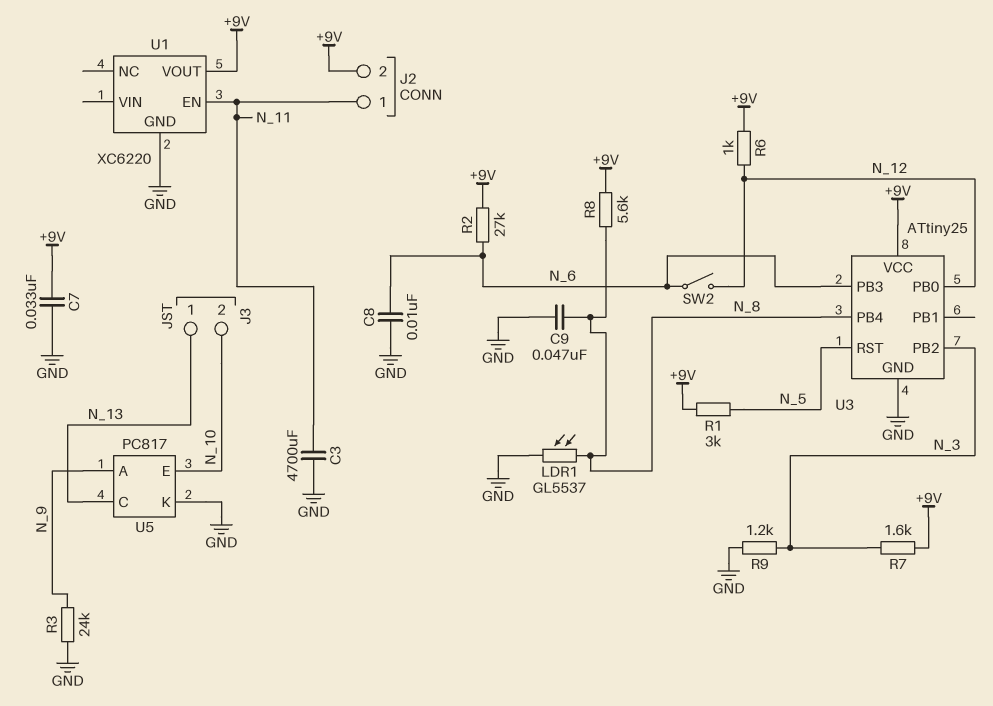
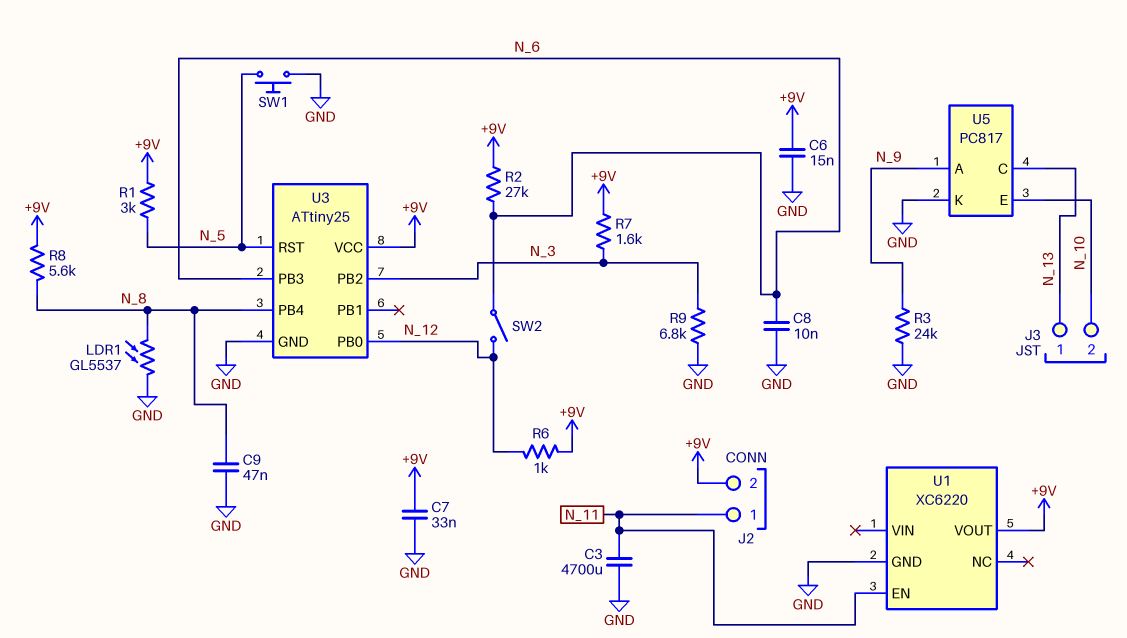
C6: none -> 15nF (+9V, GND)
R9: 1.2k (GND, N_3) -> 6.8k (GND, N_3)
SW1: none -> button (GND, N_5)

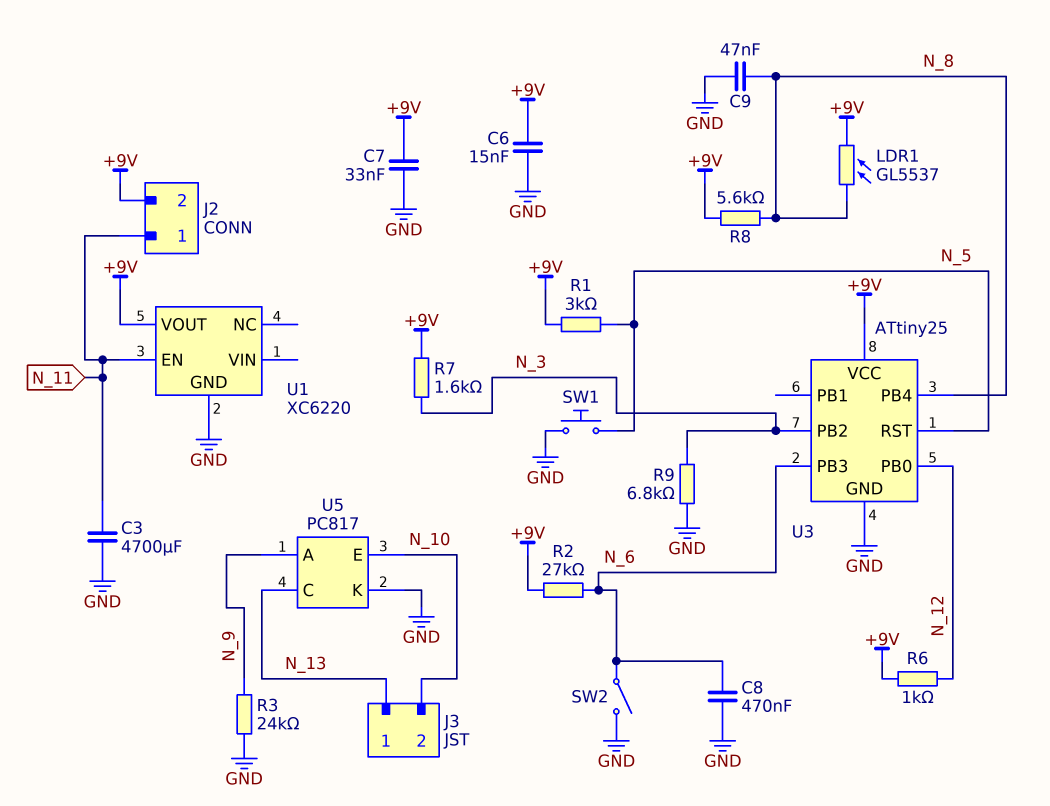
C8: 10nF (GND, N_6) -> 470nF (GND, N_6)
LDR1: GL5537 (GND, N_8) -> GL5537 (+9V, N_8)
SW2: switch (N_6, N_12) -> switch (GND, N_6)

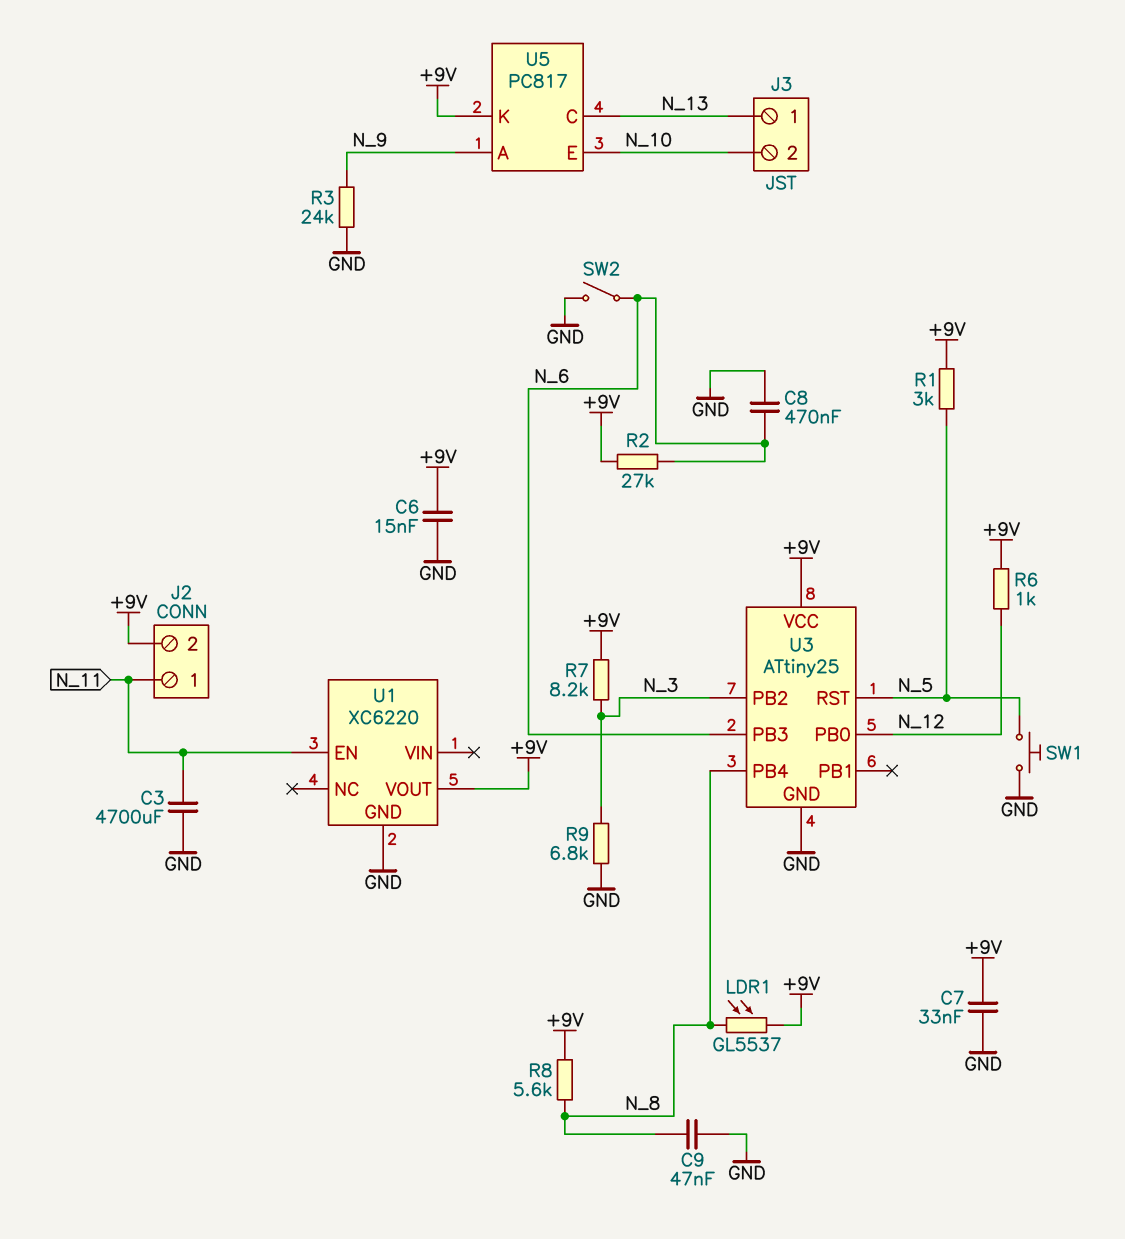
R7: 1.6k (+9V, N_3) -> 8.2k (+9V, N_3)
U5 pin K: GND -> +9V

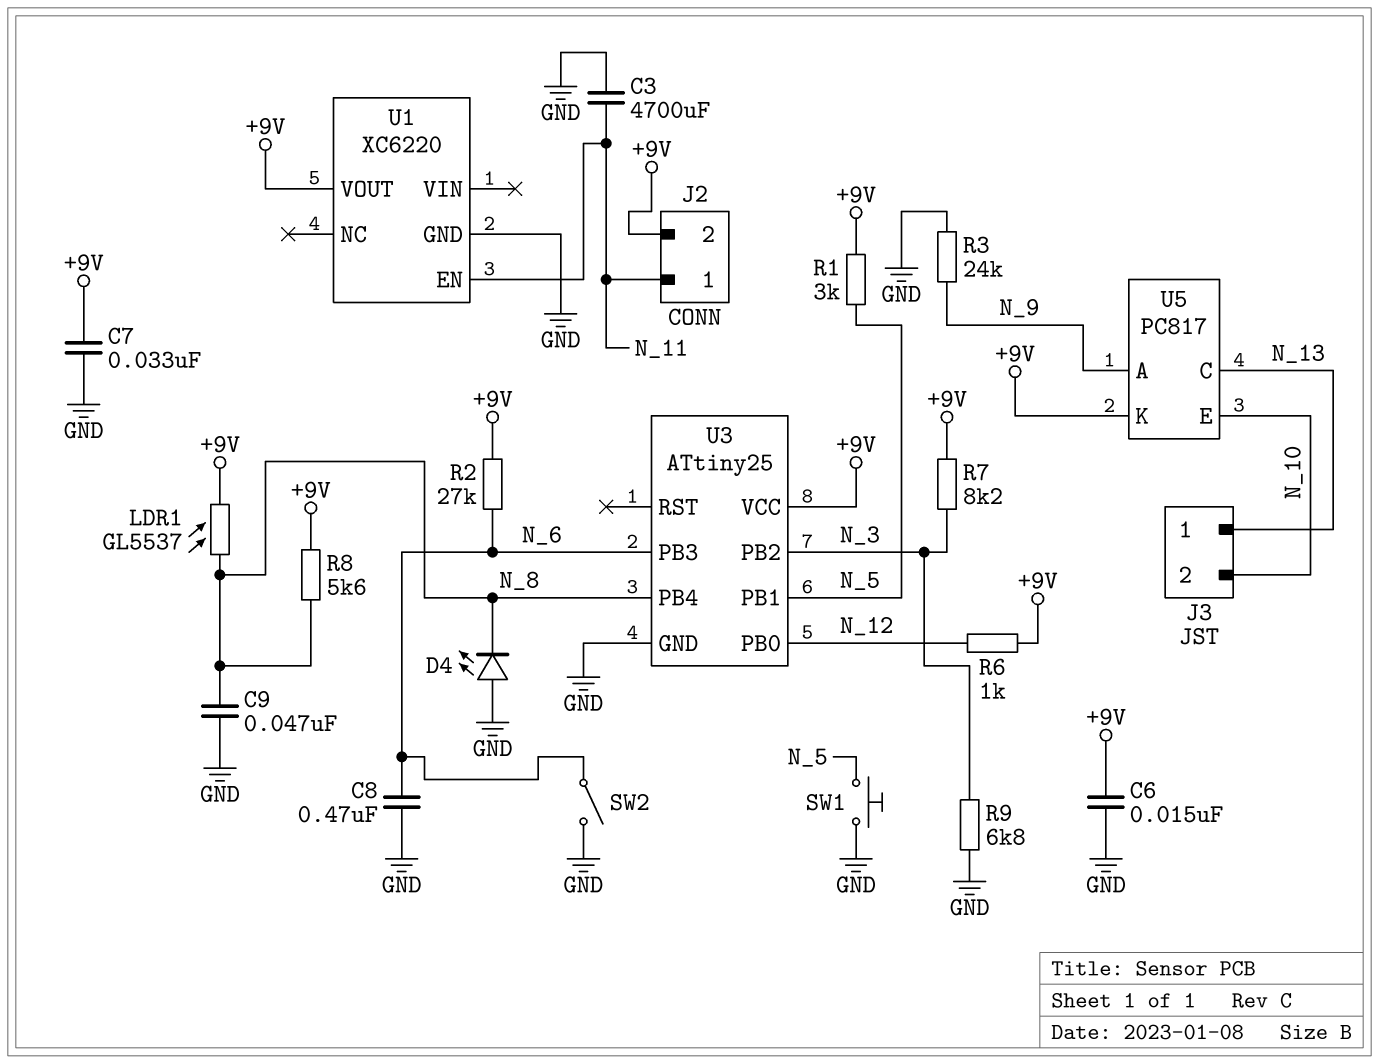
D4: none -> LED (A GND, K N_8)
U3 pin PB1: none -> N_5
U3 pin RST: N_5 -> none

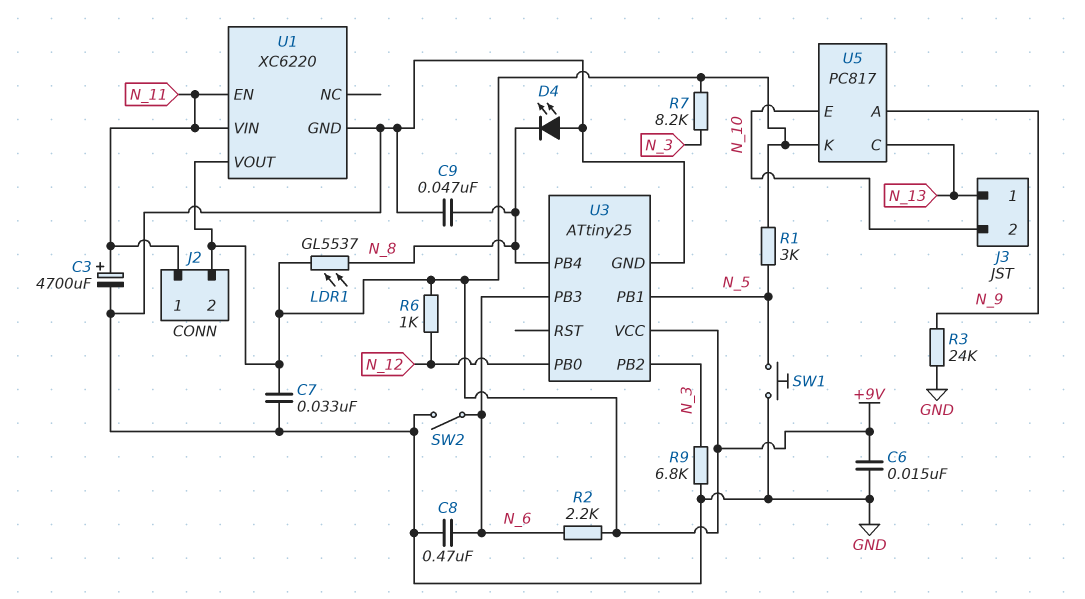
C3: 4700uF (GND, N_11) -> 4700uF (plus N_11, minus GND)
R2: 27k (+9V, N_6) -> 2.2k (+9V, N_6)
R8: 5.6k (+9V, N_8) -> none
U1 pin VIN: none -> N_11

